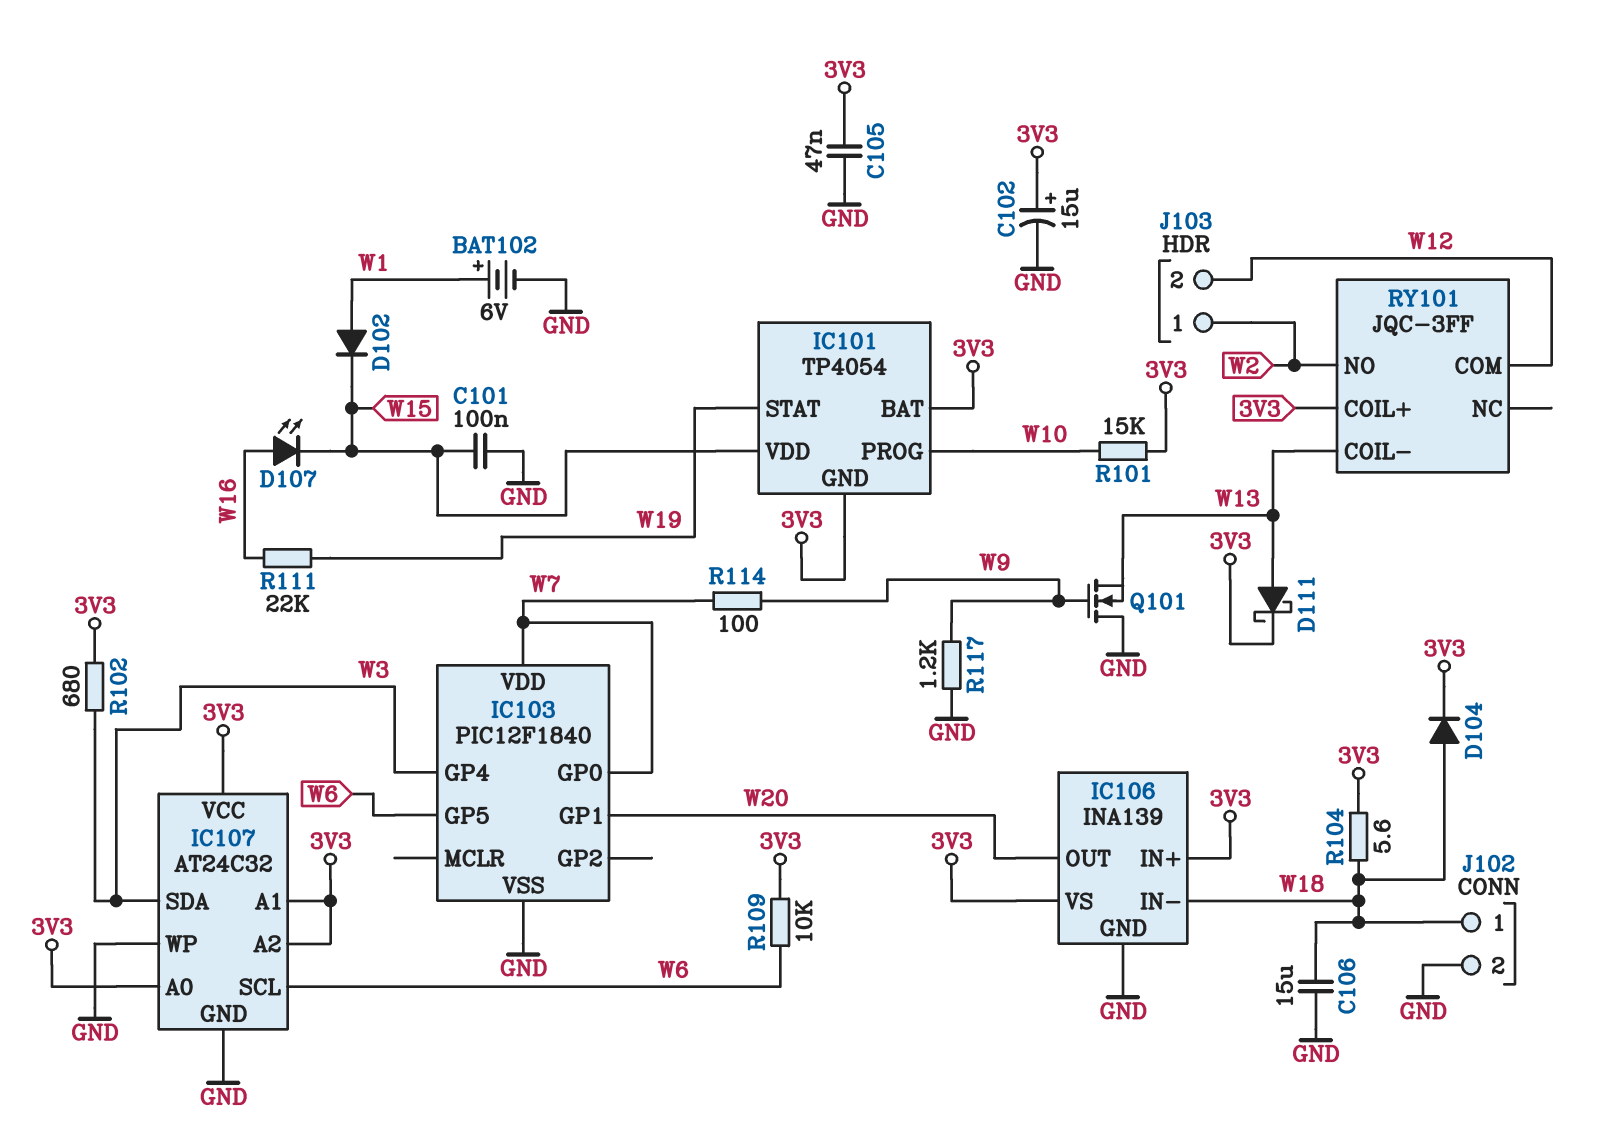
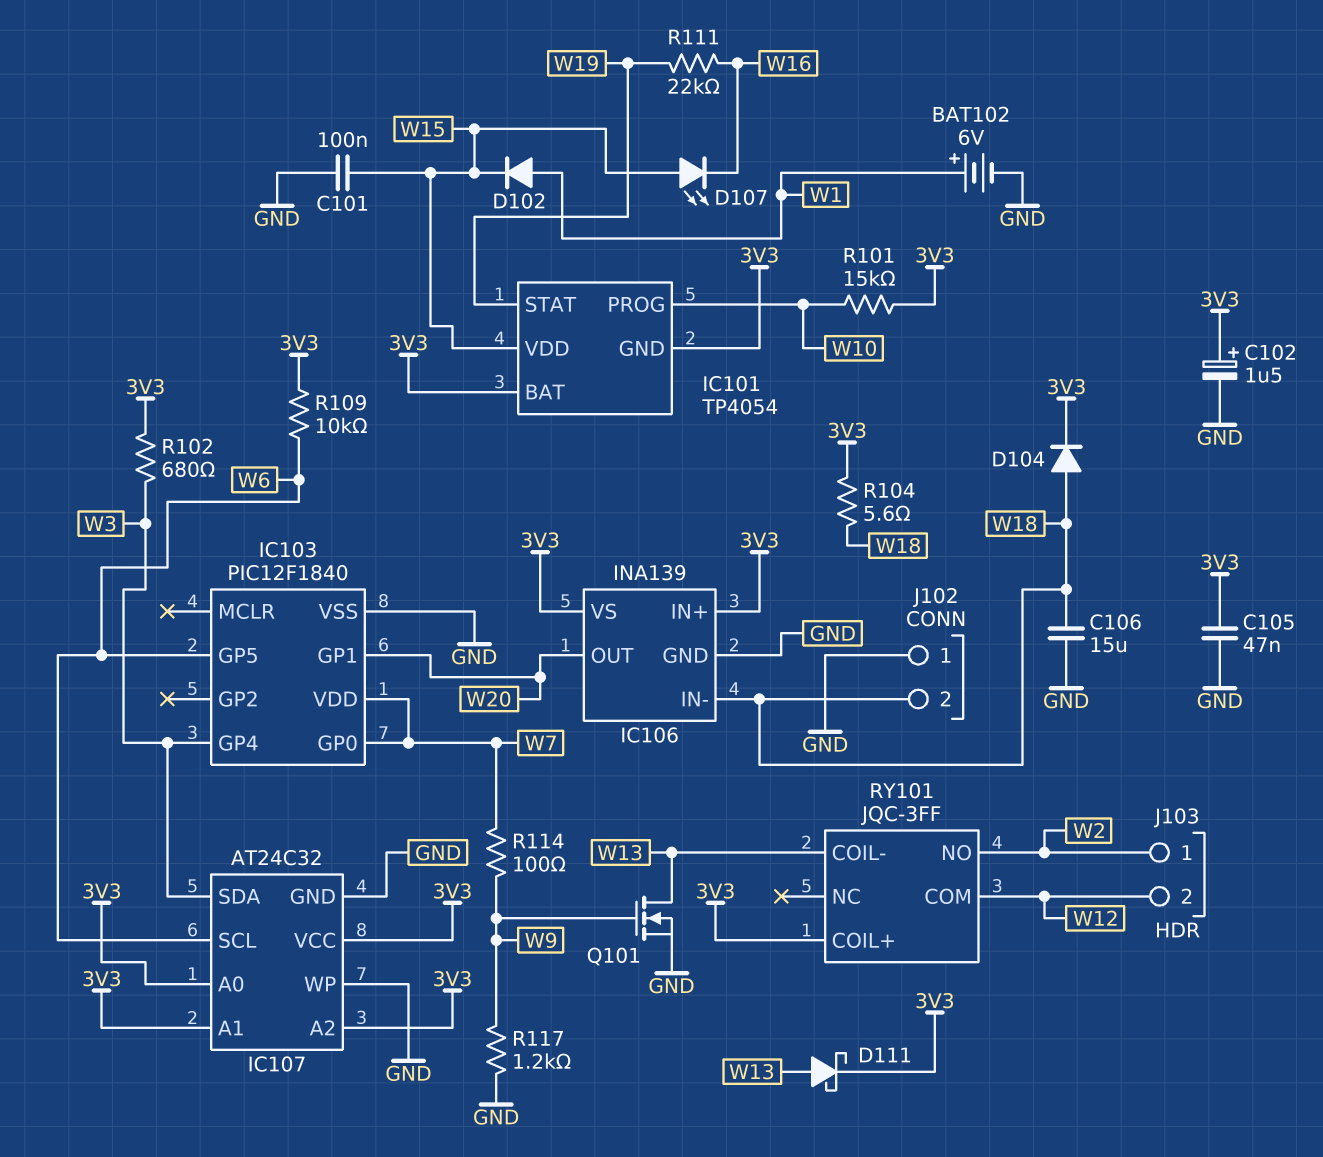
C102: 15uF (plus 3V3, minus GND) -> 1.5uF (plus 3V3, minus GND)
D107: LED (A W16, K W15) -> LED (A W15, K W16)
J102 pin 1: W18 -> GND
J102 pin 2: GND -> W18
Q101: NMOS (G W9, D GND, S W13) -> NMOS (G W9, D W13, S GND)

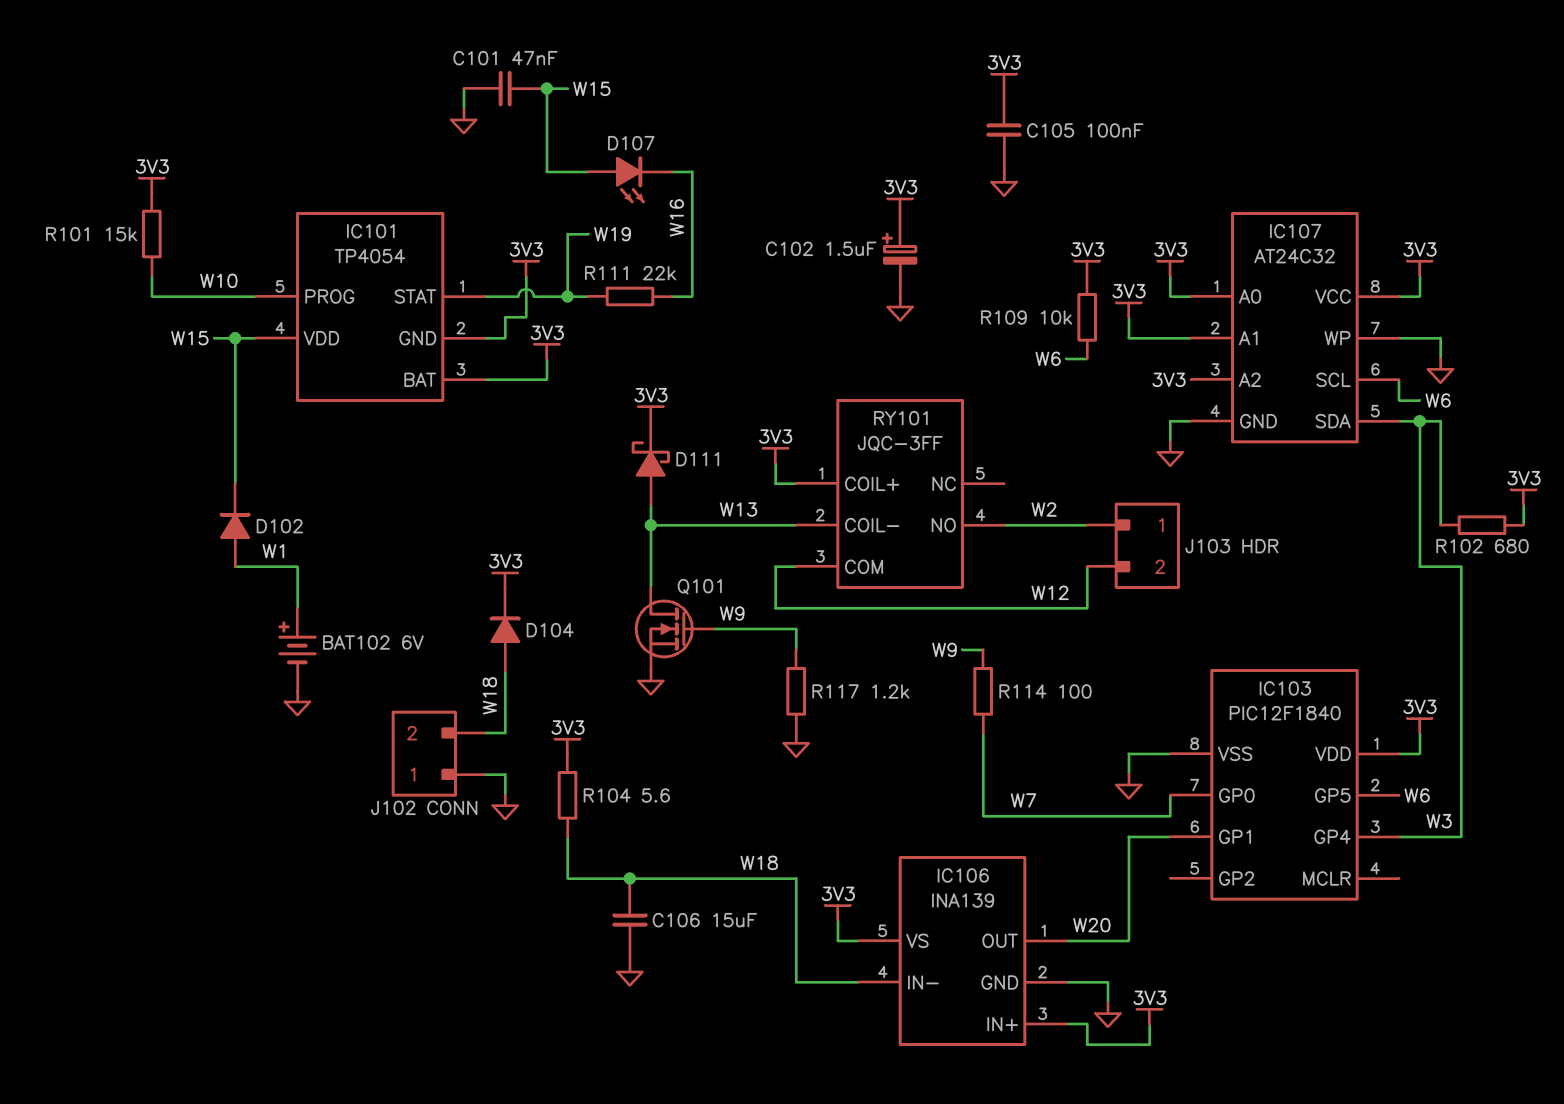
C101: 100nF (GND, W15) -> 47nF (GND, W15)
C105: 47nF (3V3, GND) -> 100nF (3V3, GND)
IC103 pin VDD: W7 -> 3V3

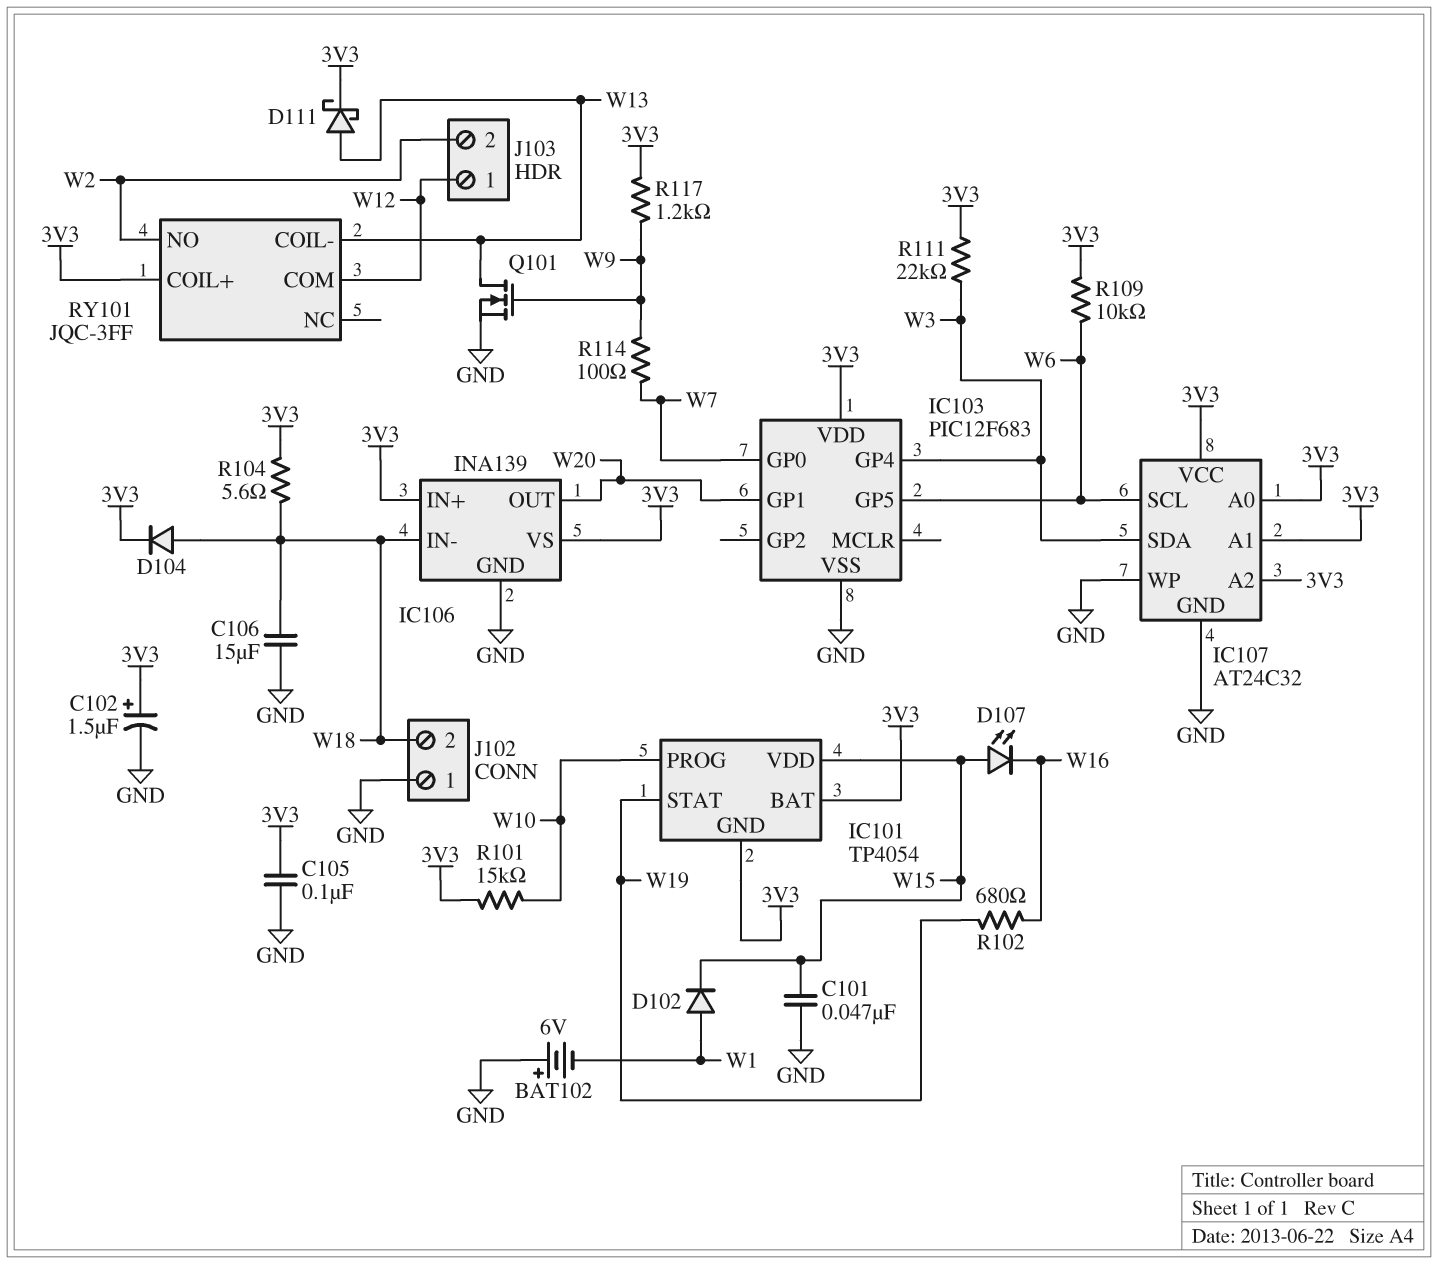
BAT102: 6V (plus W1, minus GND) -> 6V (plus GND, minus W1)
IC103: PIC12F1840 -> PIC12F683
J103 pin 1: W2 -> W12
J103 pin 2: W12 -> W2
R102: 680 (3V3, W3) -> 680 (W16, W19)
R111: 22k (W16, W19) -> 22k (3V3, W3)
R117: 1.2k (GND, W9) -> 1.2k (3V3, W9)

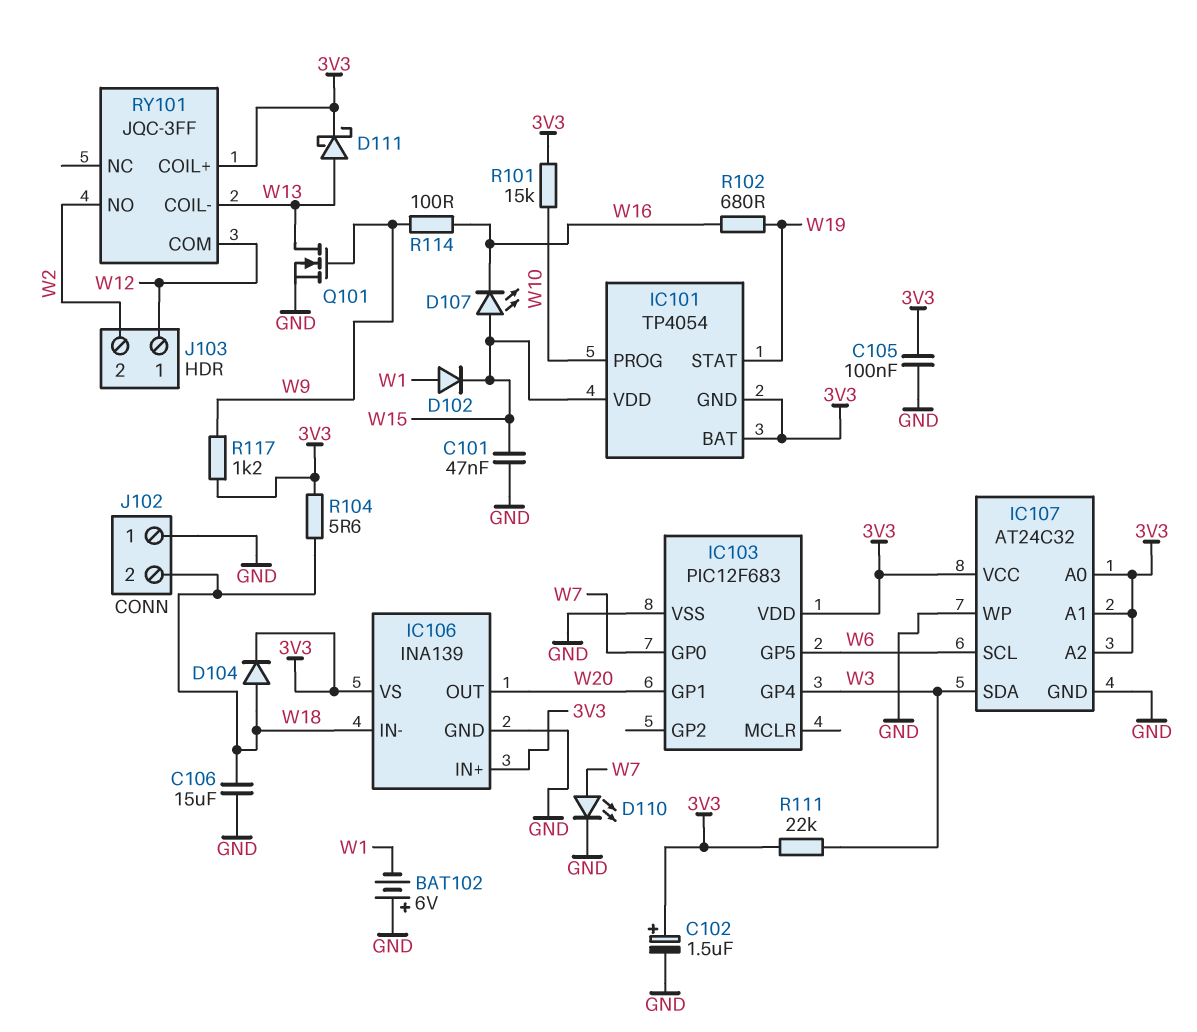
D110: none -> LED (A W7, K GND)
R109: 10k (3V3, W6) -> none
R114: 100 (W7, W9) -> 100 (W9, W16)

